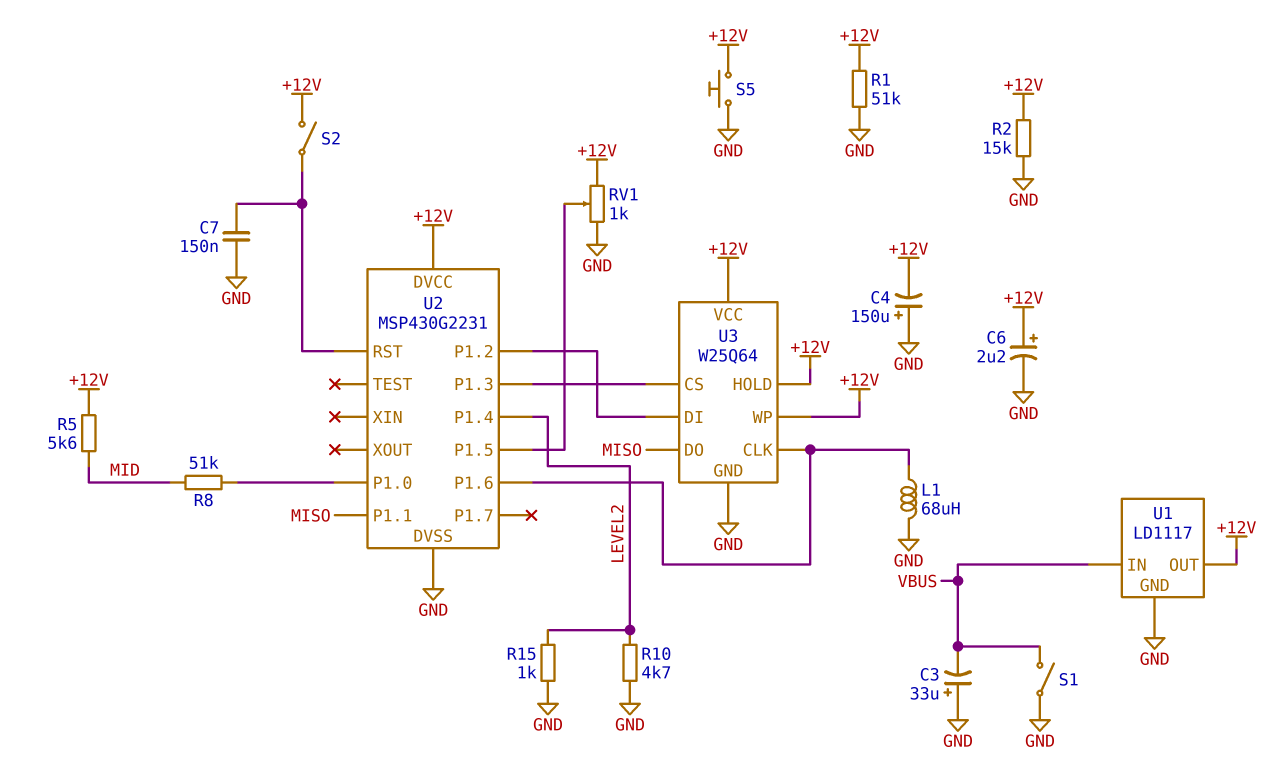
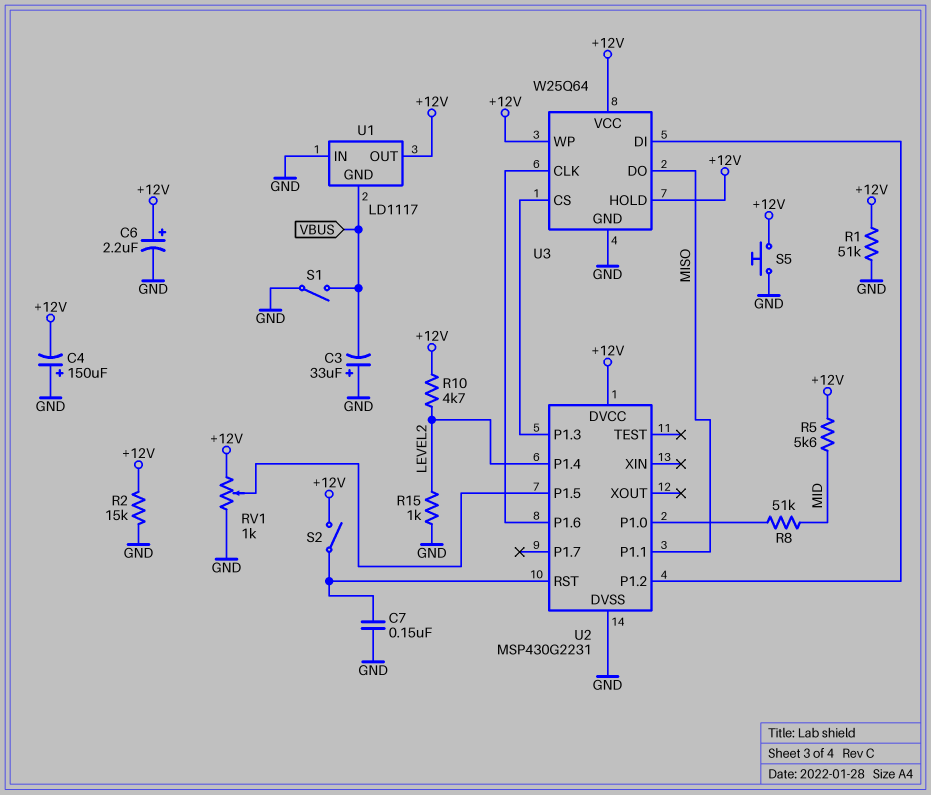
L1: 68uH (GND, U2/P1.6) -> none
R10: 4.7k (GND, LEVEL2) -> 4.7k (+12V, LEVEL2)
U1 pin GND: GND -> VBUS
U1 pin IN: VBUS -> GND

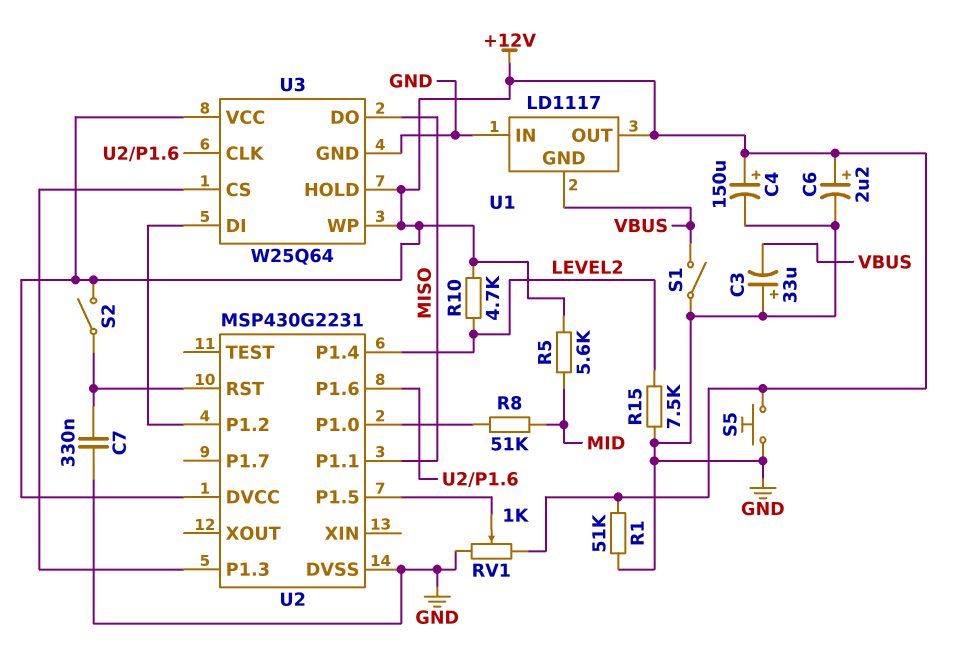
C4: 150uF (plus GND, minus +12V) -> 150uF (plus +12V, minus GND)
C7: 150nF (GND, U2/RST) -> 330nF (GND, U2/RST)
R2: 15k (+12V, GND) -> none
R15: 1k (GND, LEVEL2) -> 7.5k (GND, LEVEL2)

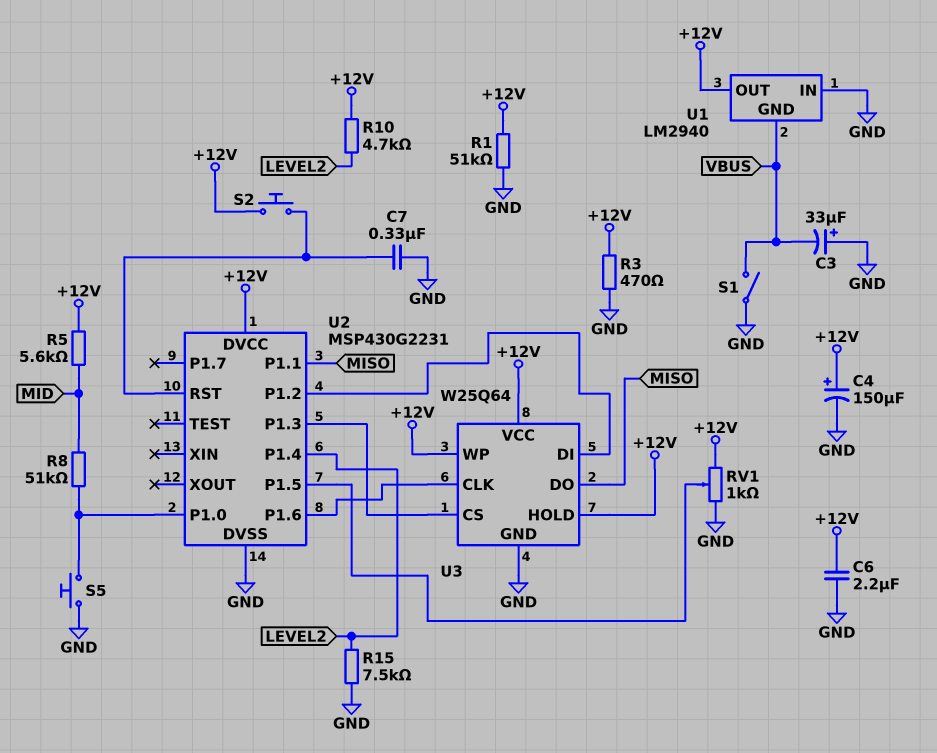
C6: 2.2uF (plus +12V, minus GND) -> 2.2uF (+12V, GND)
R3: none -> 470 (+12V, GND)
S2: switch (+12V, U2/RST) -> button (+12V, U2/RST)
S5: button (+12V, GND) -> button (GND, U2/P1.0)
U1: LD1117 -> LM2940

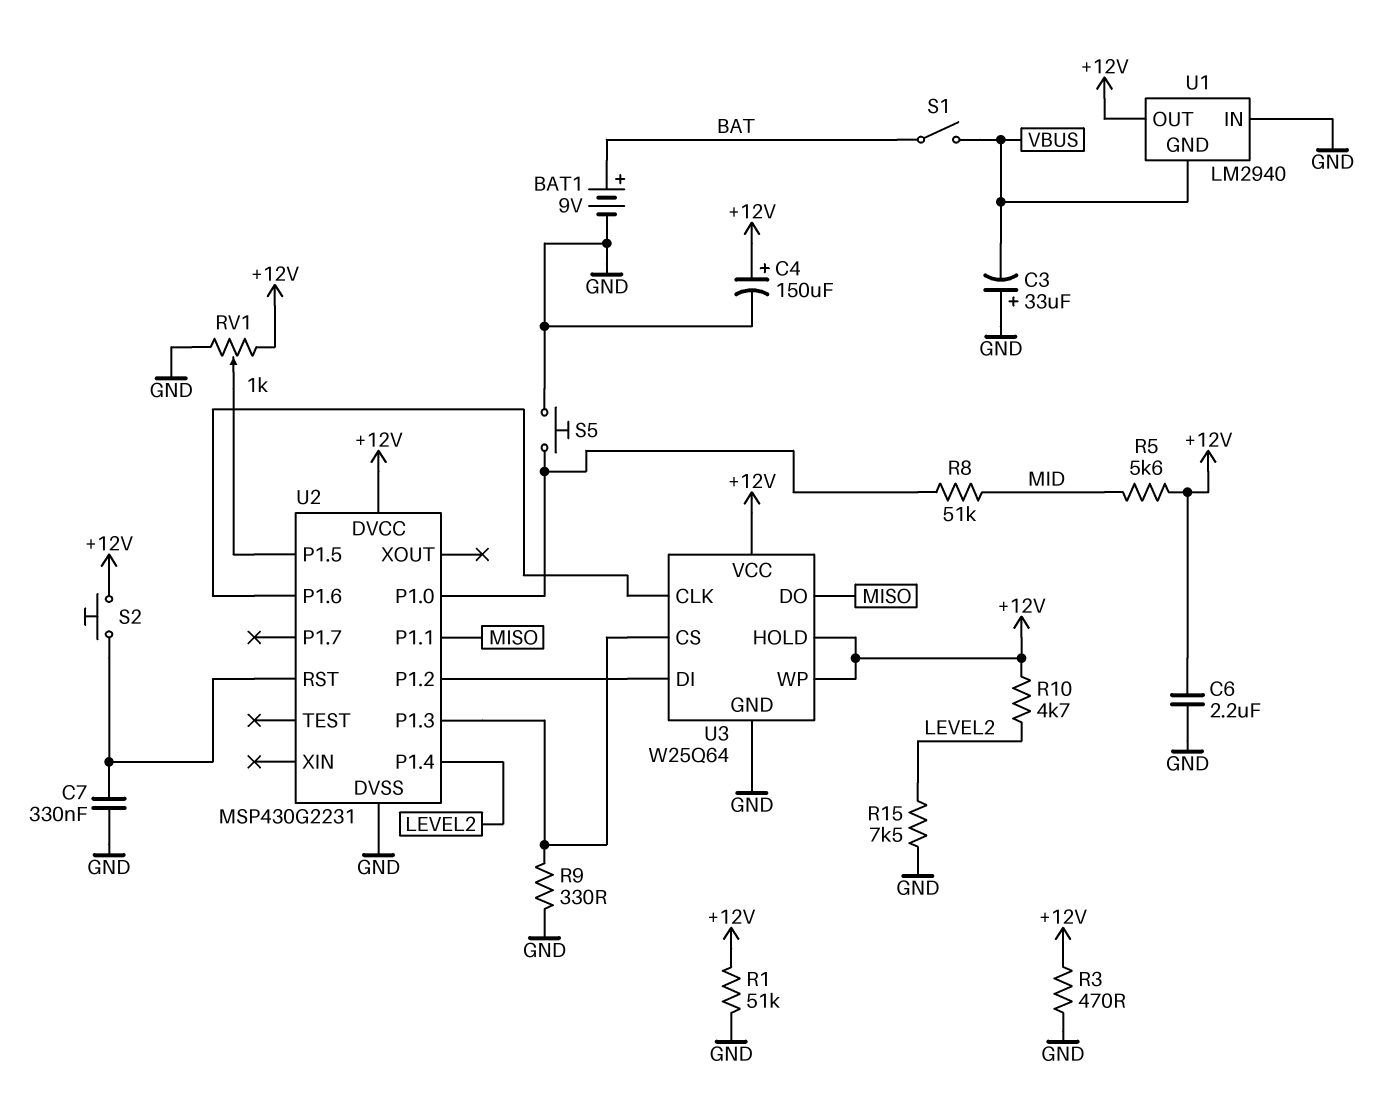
BAT1: none -> 9V (plus BAT, minus GND)
R9: none -> 330 (GND, U2/P1.3)
S1: switch (GND, VBUS) -> switch (BAT, VBUS)

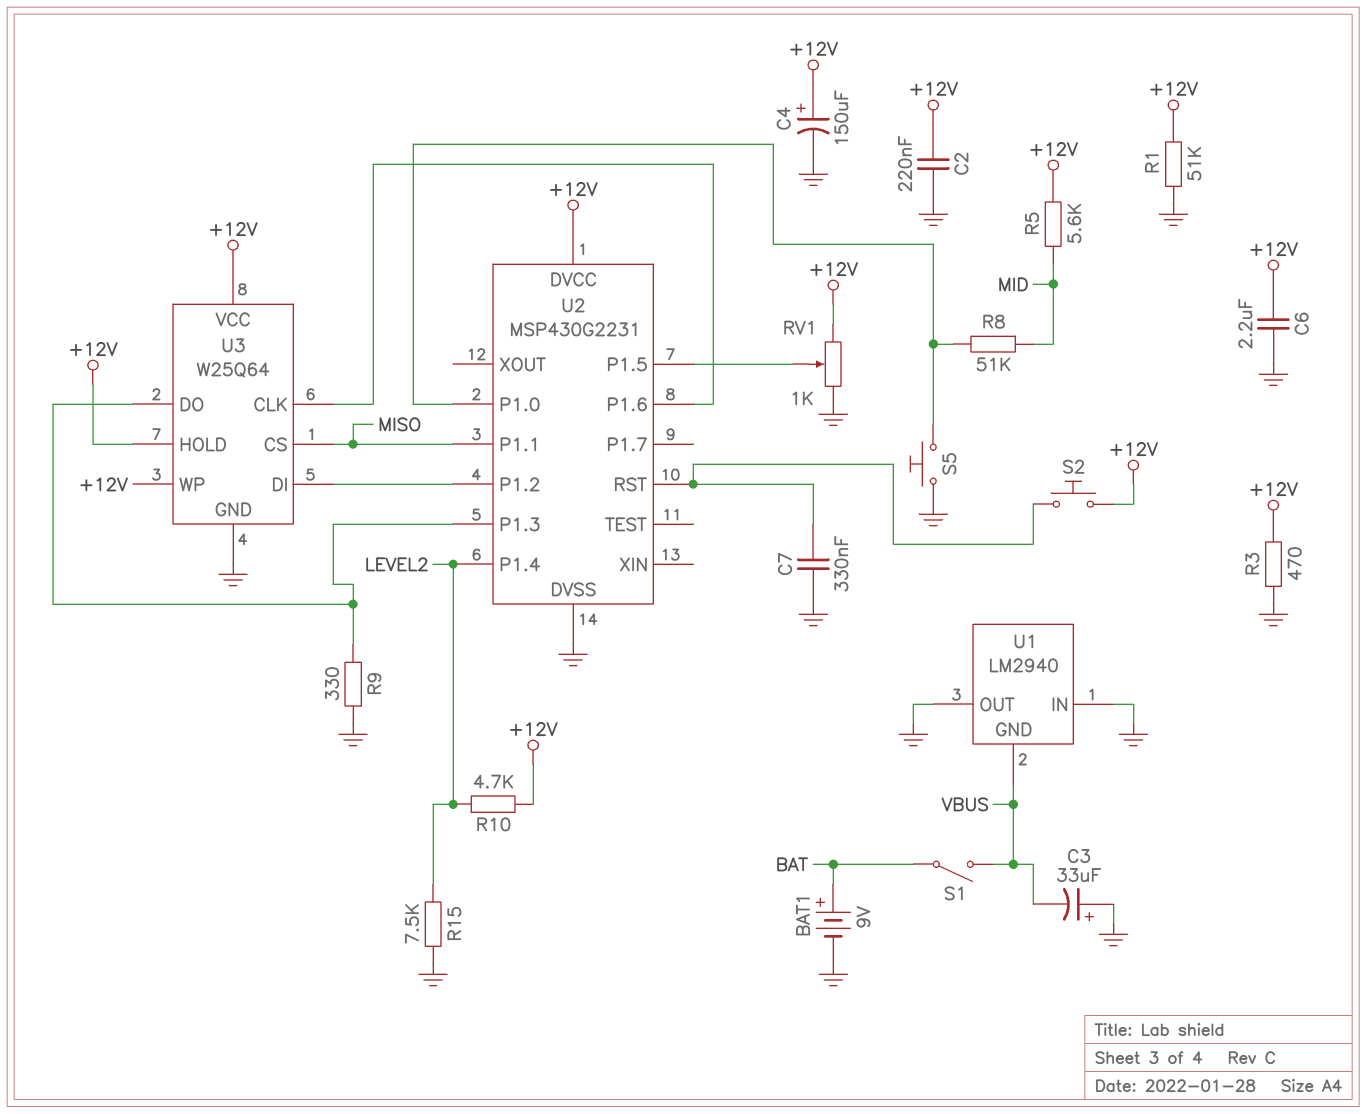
C2: none -> 220nF (+12V, GND)
U1 pin OUT: +12V -> GND
U3 pin CS: U2/P1.3 -> MISO
U3 pin DO: MISO -> U2/P1.3

